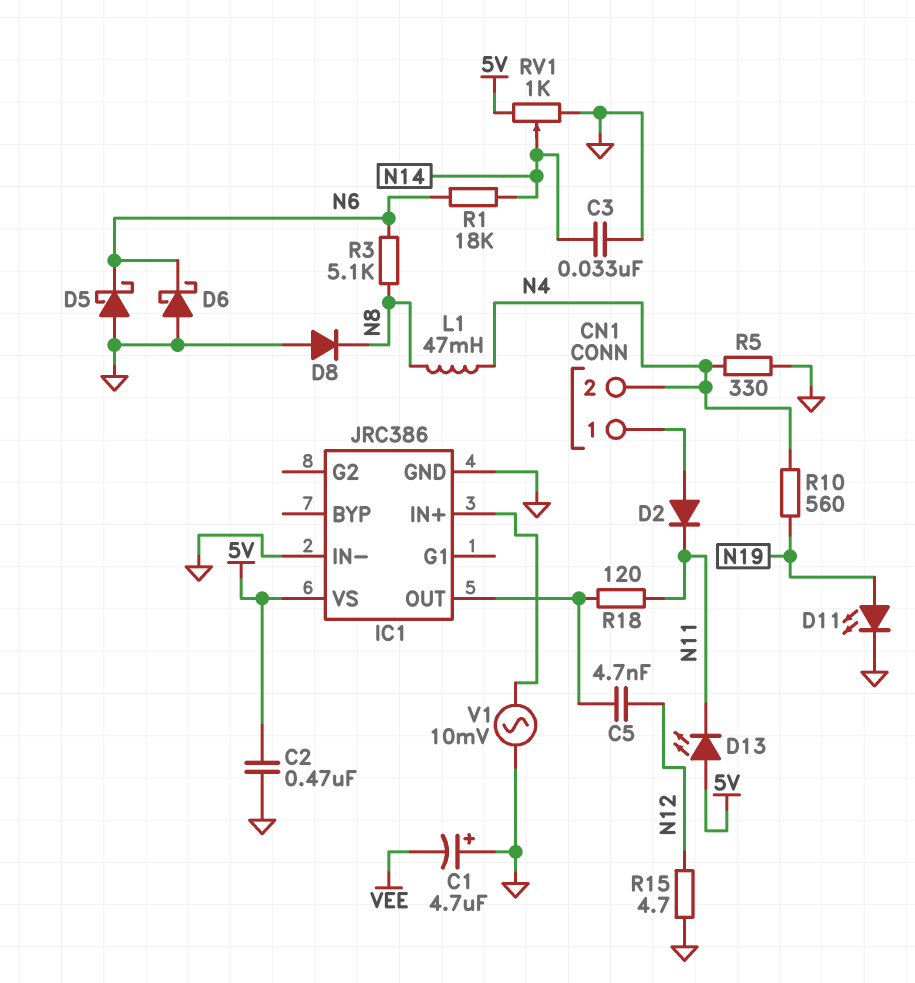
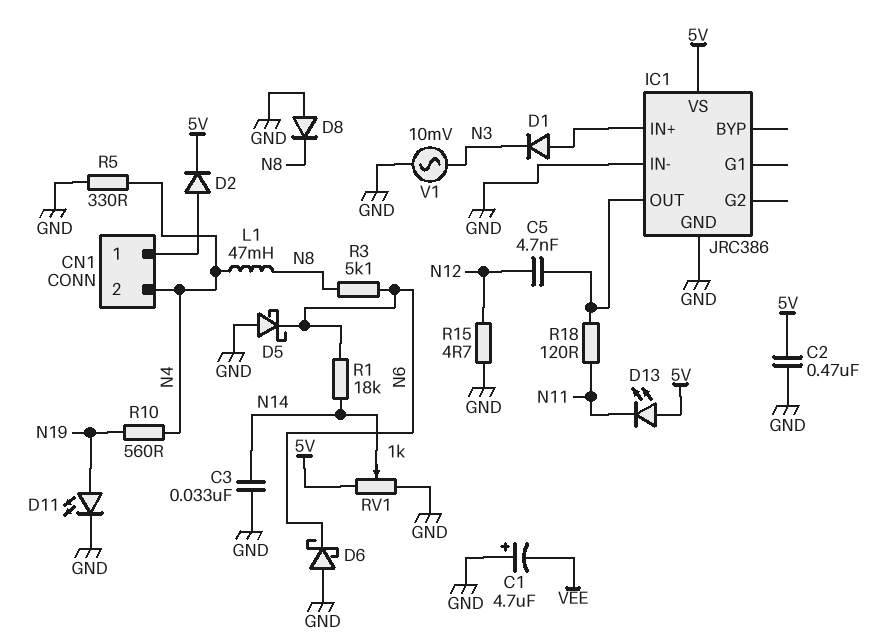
D1: none -> diode (A IC1/IN+, K N3)
D2: diode (A CN1/1, K N11) -> diode (A CN1/1, K 5V)
V1: AC 10mV (GND, IC1/IN+) -> AC 10mV (GND, N3)

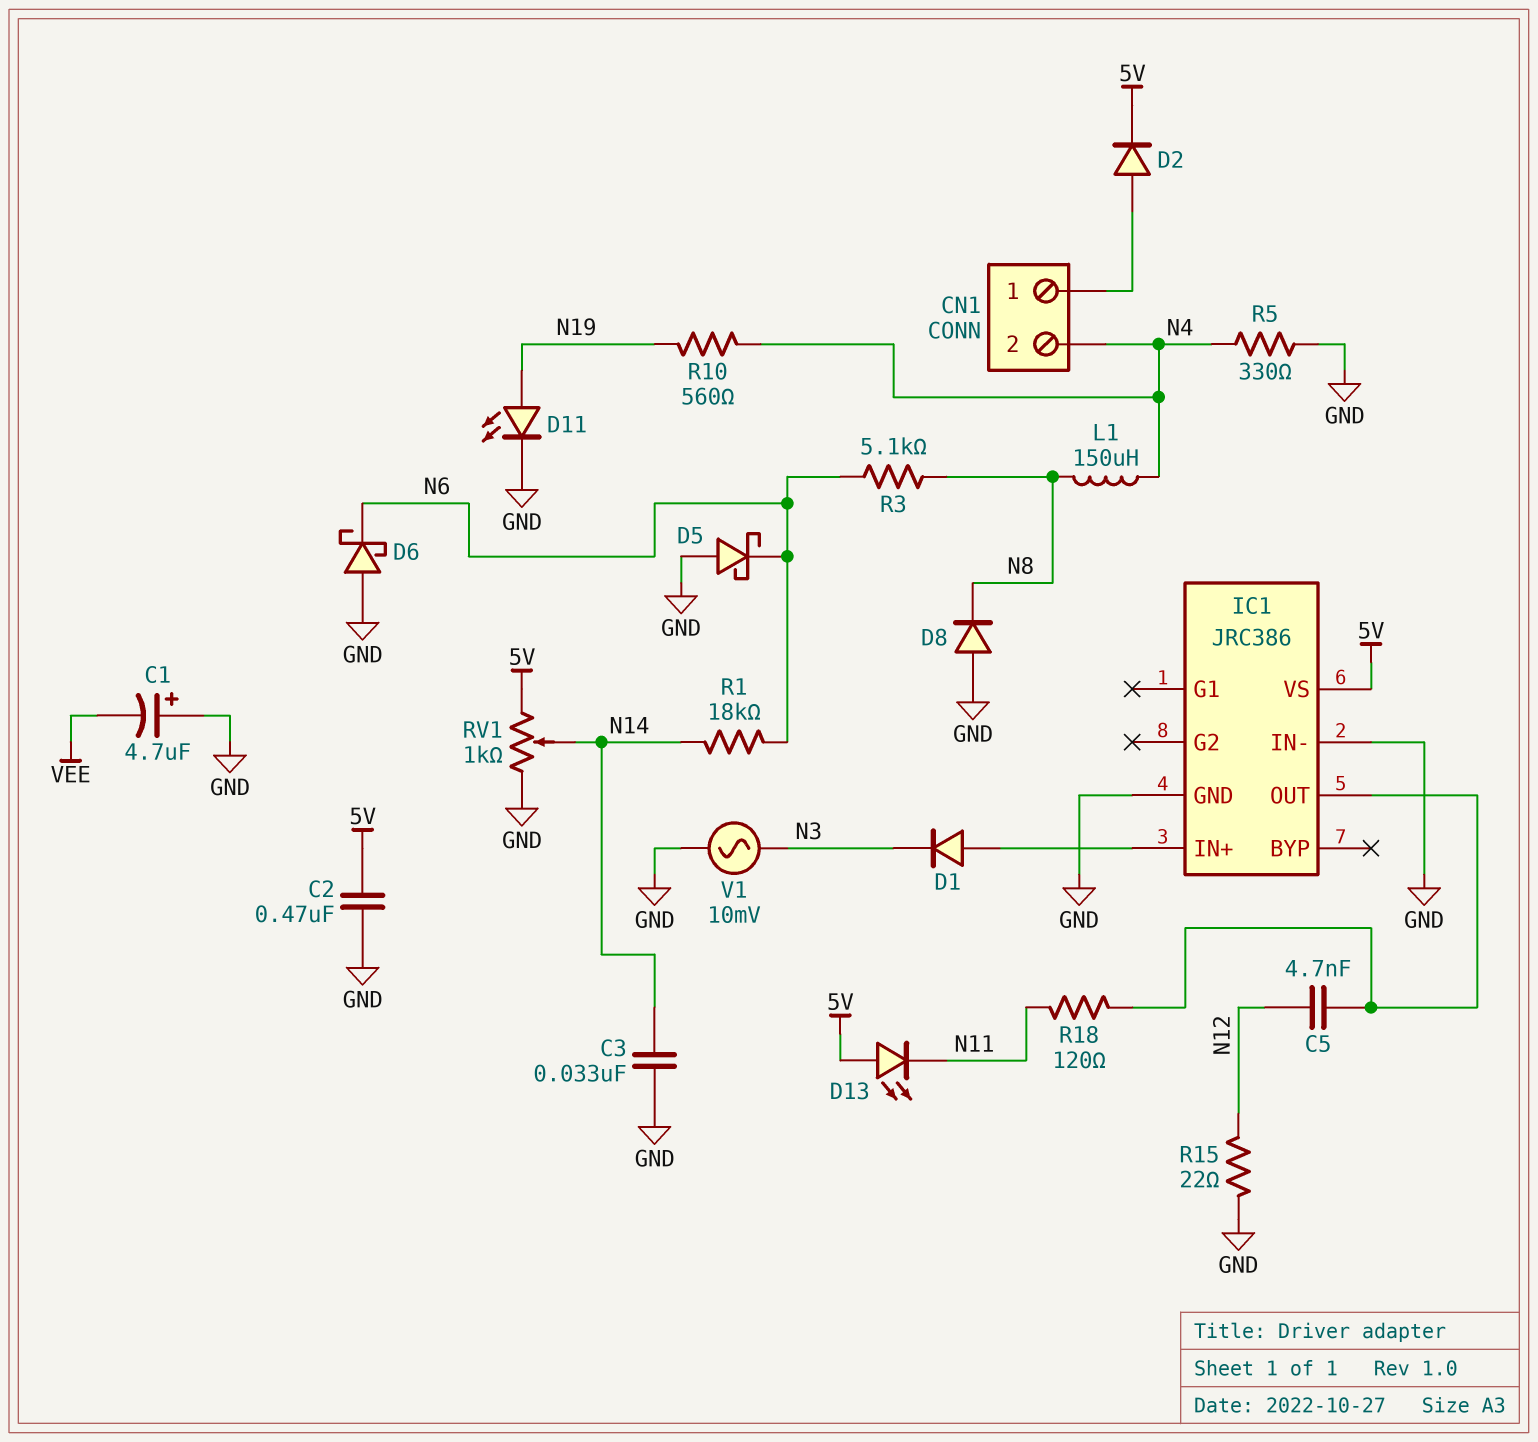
L1: 47mH (N4, N8) -> 150uH (N4, N8)
R15: 4.7 (GND, N12) -> 22 (GND, N12)

